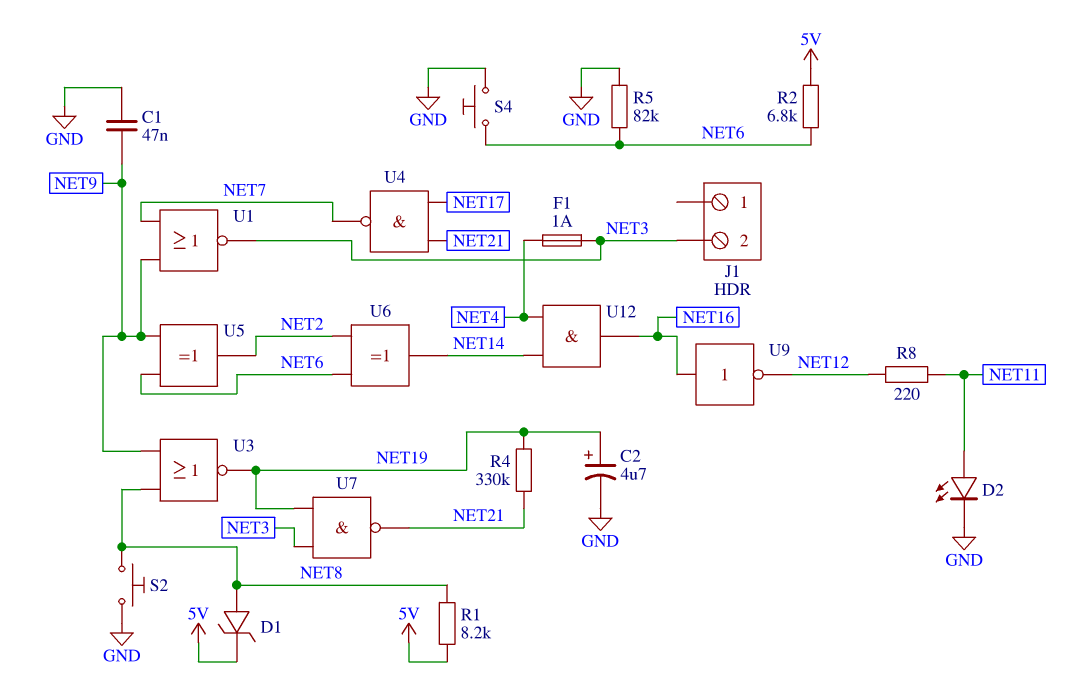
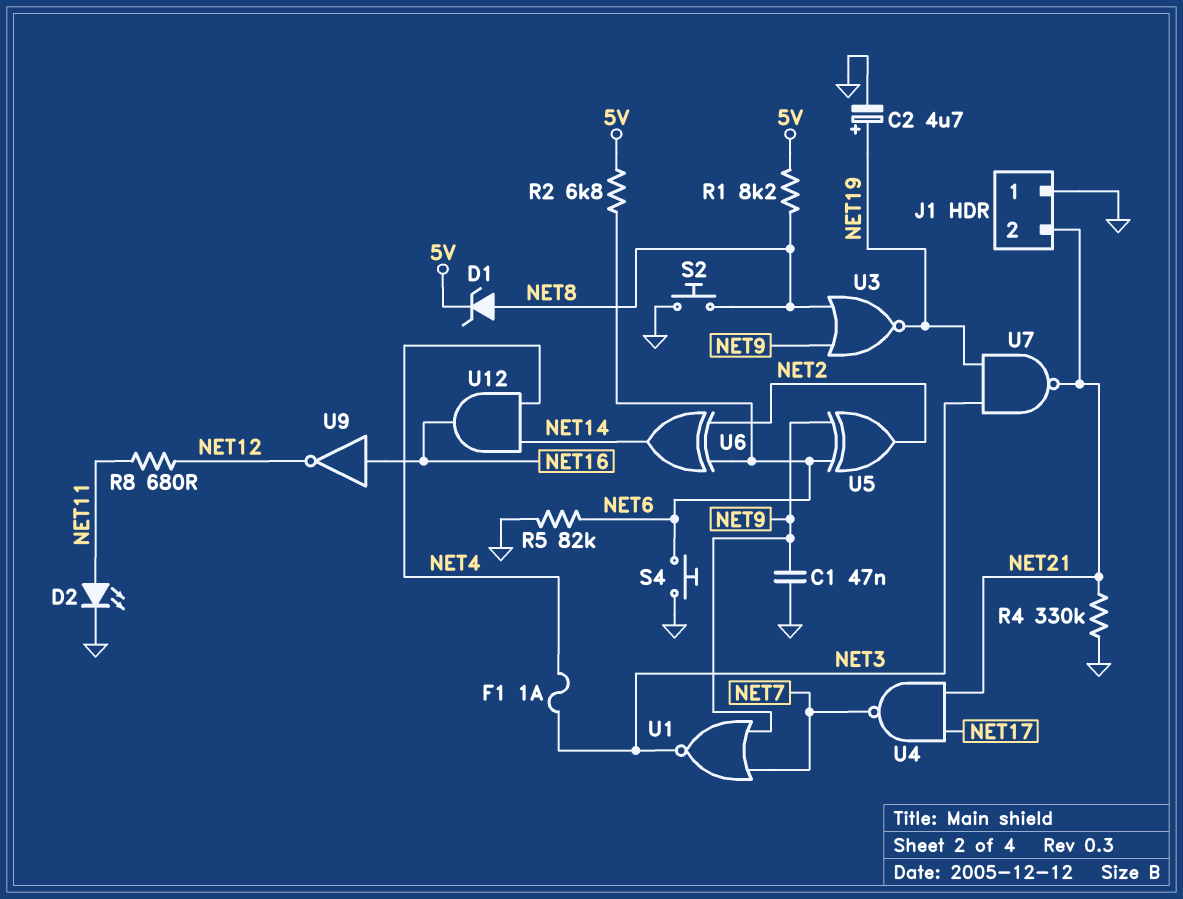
J1 pin 1: none -> GND
J1 pin 2: NET3 -> NET21
R4: 330k (NET19, NET21) -> 330k (GND, NET21)
R8: 220 (NET11, NET12) -> 680 (NET11, NET12)

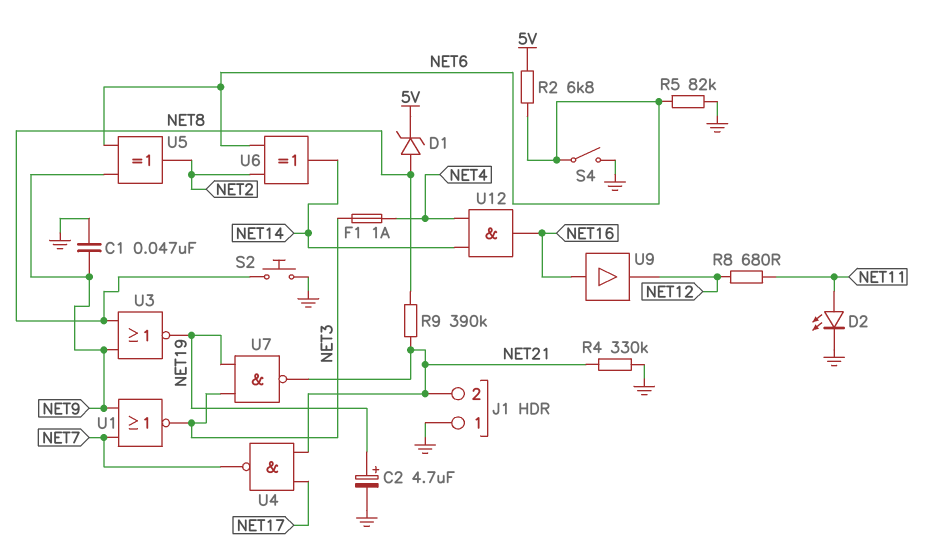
R1: 8.2k (5V, NET8) -> none
R9: none -> 390k (NET8, NET21)
S4: button (GND, NET6) -> switch (GND, NET6)
U9: NOT (in NET16, out NET12) -> buffer (in NET16, out NET12)

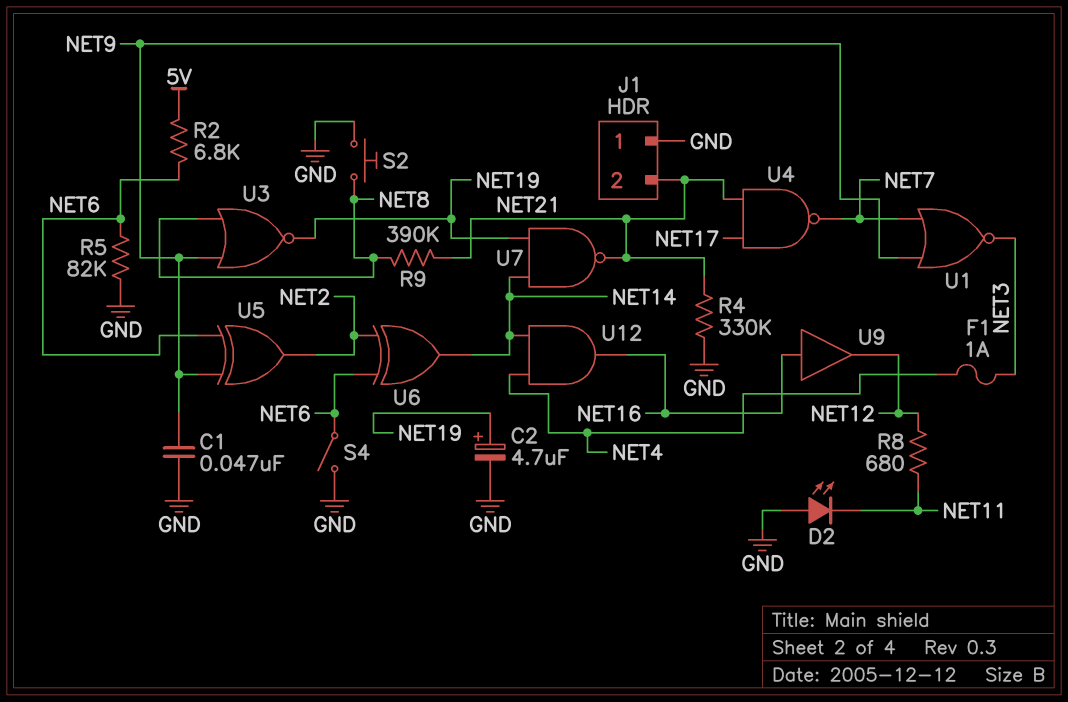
D1: zener (A NET8, K 5V) -> none
D2: LED (A NET11, K GND) -> LED (A GND, K NET11)
U7: NAND (in NET3, in NET19, out NET21) -> NAND (in NET14, in NET19, out NET21)

